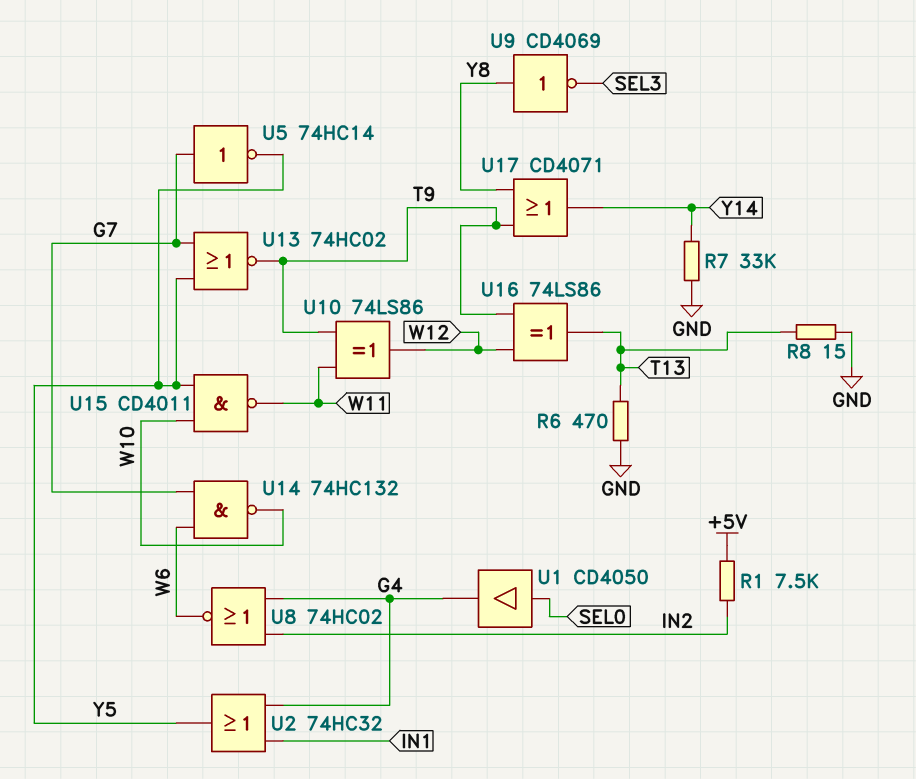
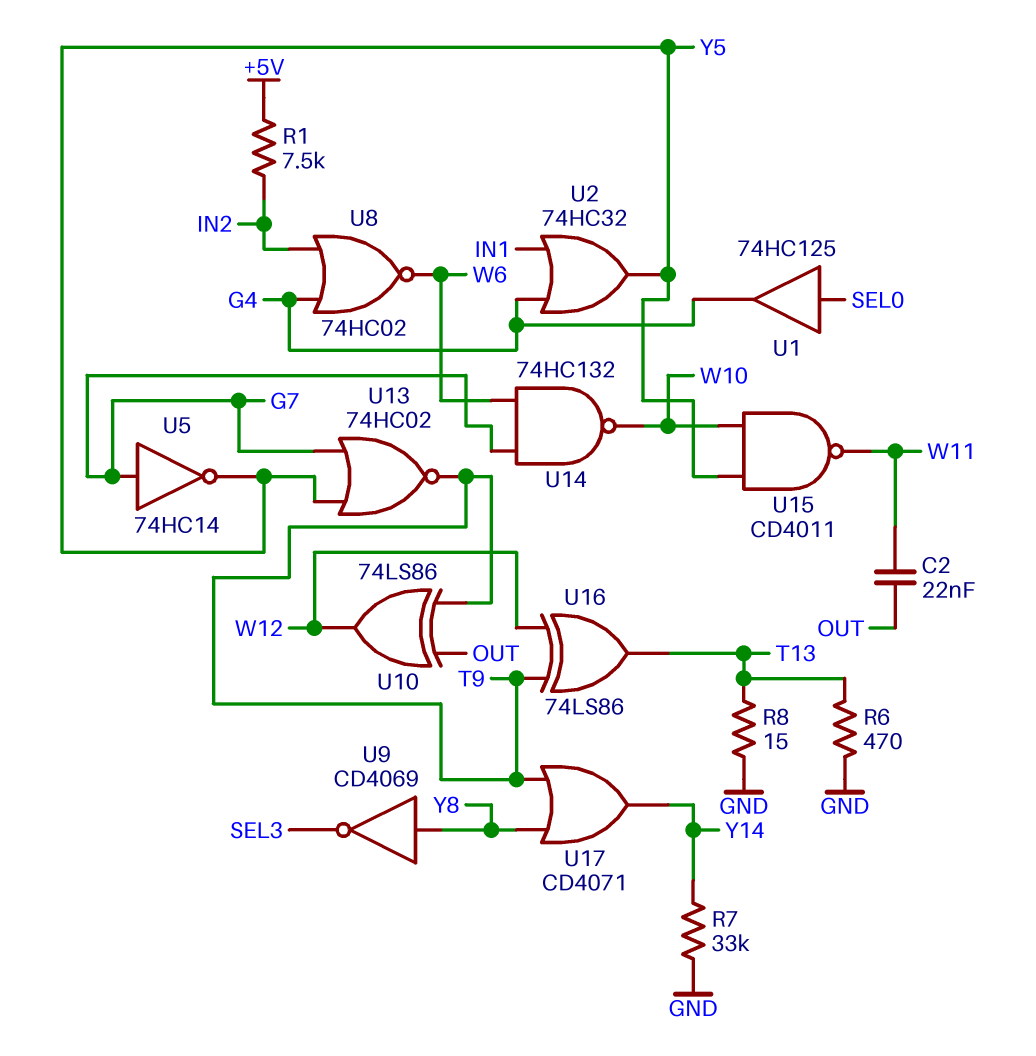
C2: none -> 22nF (OUT, W11)
U1: buffer CD4050 (in SEL0, out G4) -> buffer 74HC125 (in SEL0, out G4)
U10: XOR 74LS86 (in T9, in W11, out W12) -> XOR 74LS86 (in OUT, in T9, out W12)

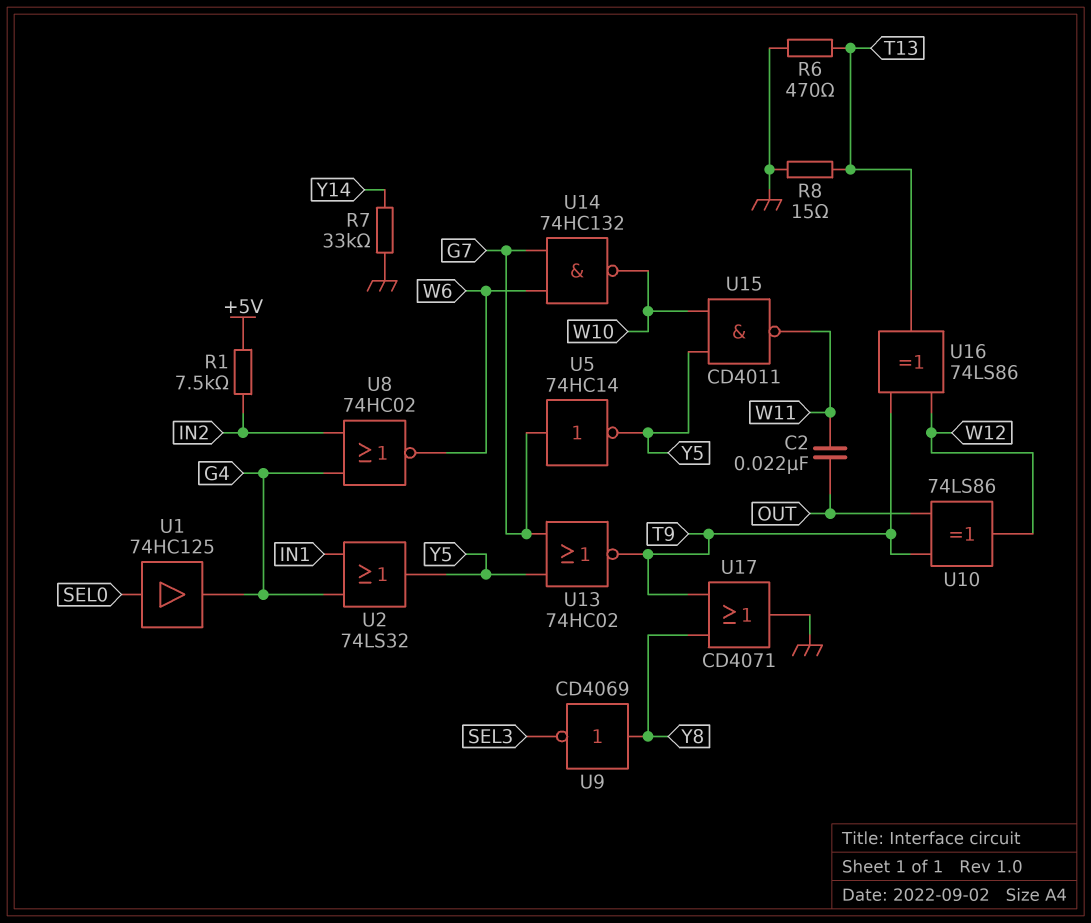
U2: OR 74HC32 (in G4, in IN1, out Y5) -> OR 74LS32 (in G4, in IN1, out Y5)
U17: OR CD4071 (in T9, in Y8, out Y14) -> OR CD4071 (in T9, in Y8, out GND)

